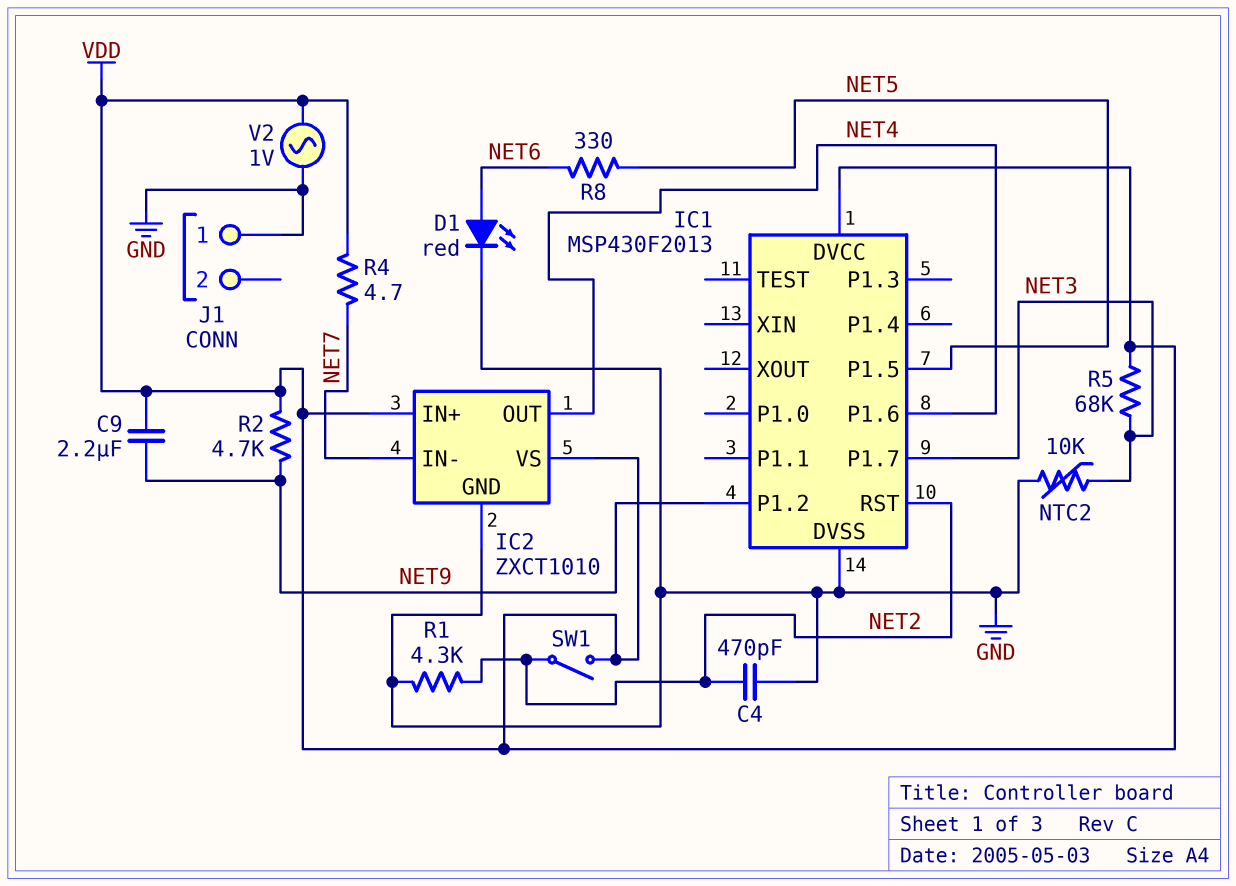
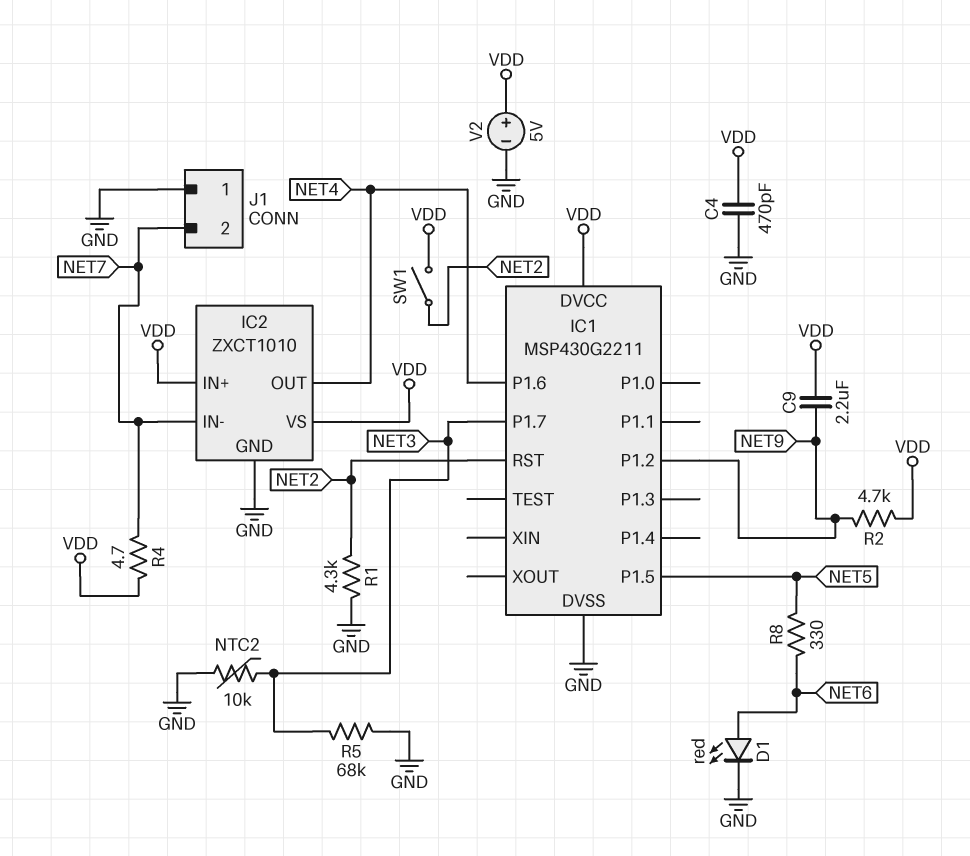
C4: 470pF (GND, NET2) -> 470pF (GND, VDD)
IC1: MSP430F2013 -> MSP430G2211
J1 pin 2: none -> NET7
R5: 68k (NET3, VDD) -> 68k (GND, NET3)
V2: AC 1V (GND, VDD) -> 5V (plus VDD, minus GND)

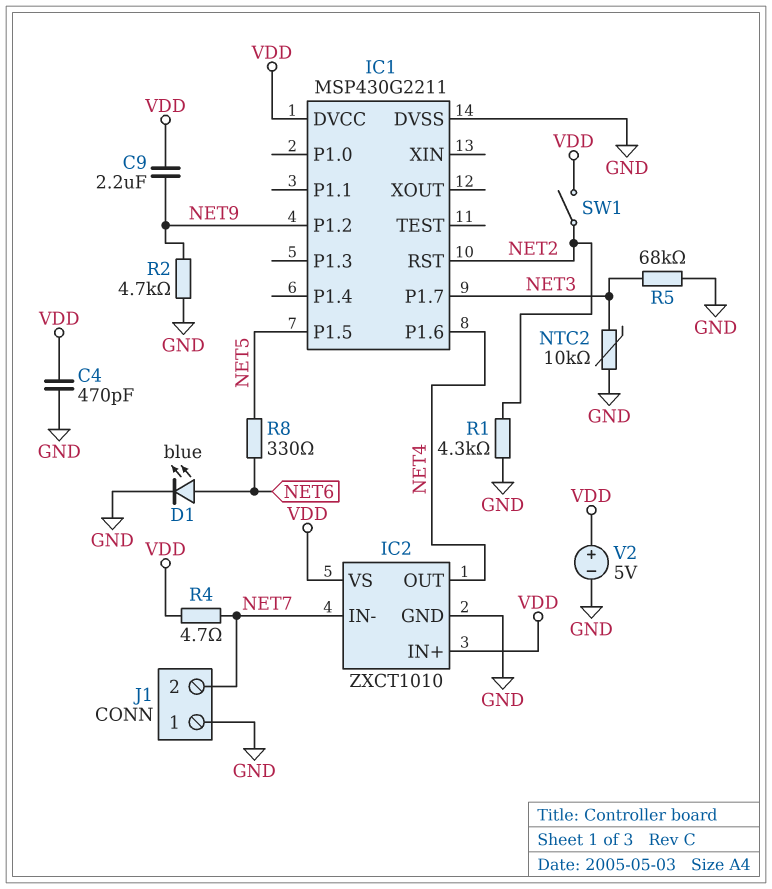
D1: LED red (A NET6, K GND) -> LED blue (A NET6, K GND)
R2: 4.7k (NET9, VDD) -> 4.7k (GND, NET9)

